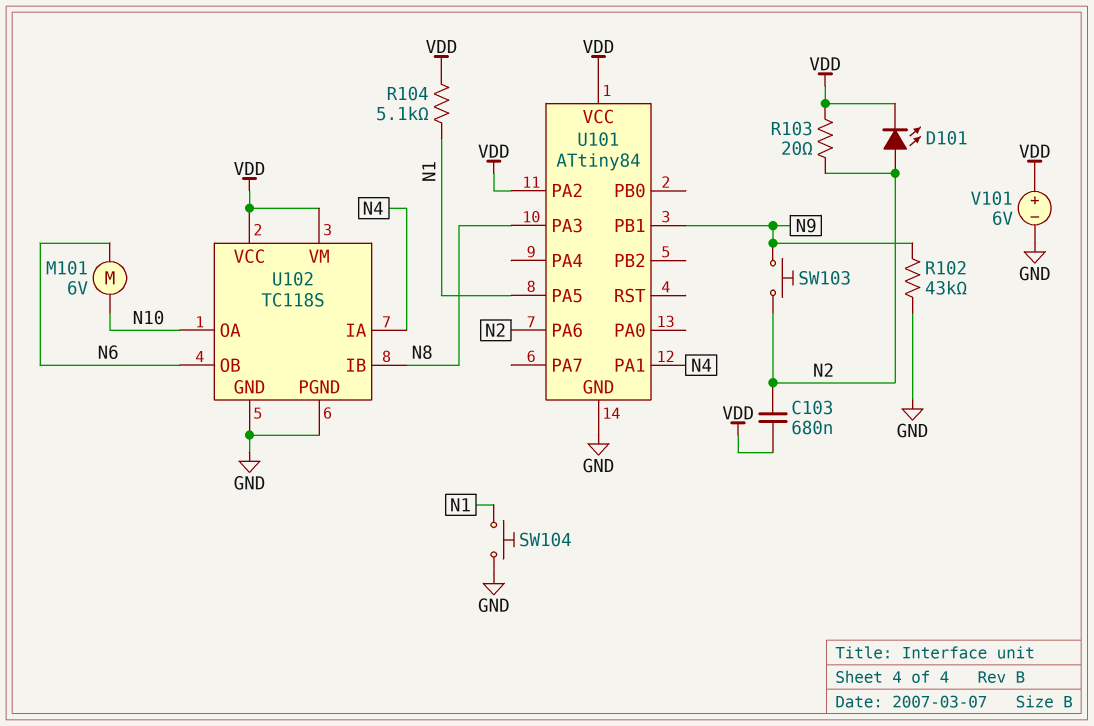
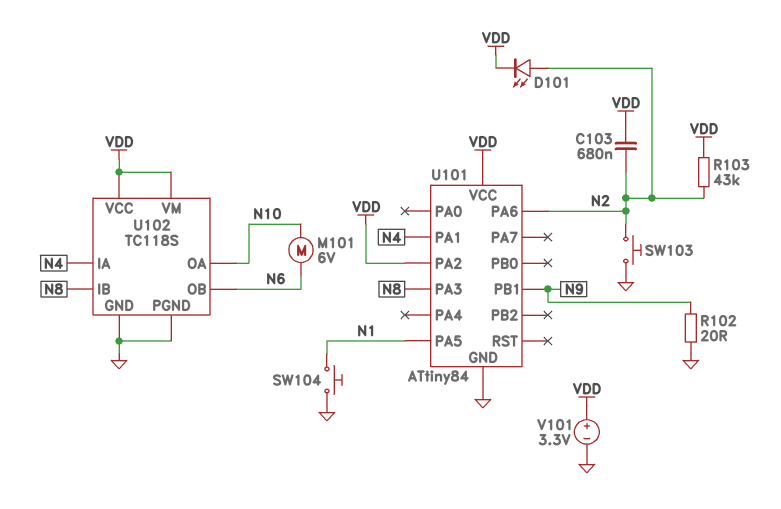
R102: 43k (GND, N9) -> 20 (GND, N9)
R103: 20 (N2, VDD) -> 43k (N2, VDD)
R104: 5.1k (N1, VDD) -> none
SW103: button (N2, N9) -> button (GND, N2)
V101: 6V (plus VDD, minus GND) -> 3.3V (plus VDD, minus GND)

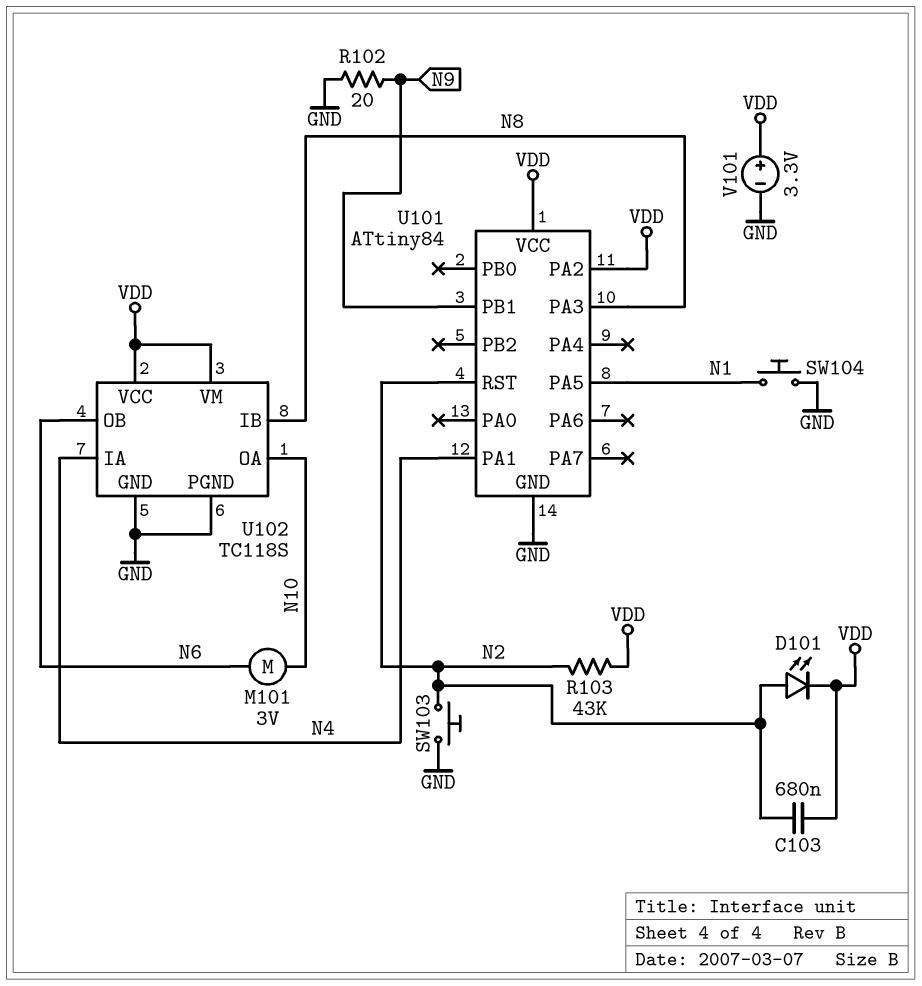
M101: motor 6V (N6, N10) -> motor 3V (N6, N10)
U101 pin PA6: N2 -> none
U101 pin RST: none -> N2

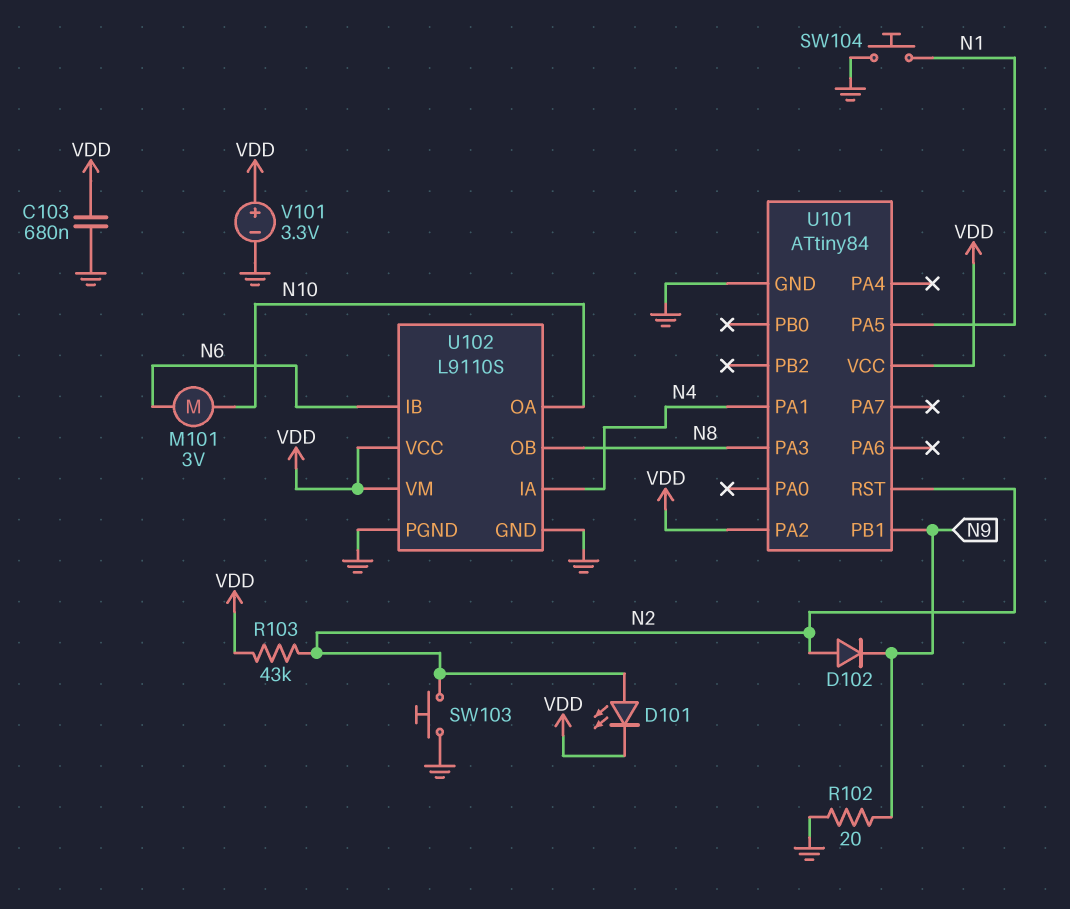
C103: 680nF (N2, VDD) -> 680nF (GND, VDD)
D102: none -> diode (A N2, K N9)
U102: TC118S -> L9110S
U102 pin IB: N8 -> N6
U102 pin OB: N6 -> N8

